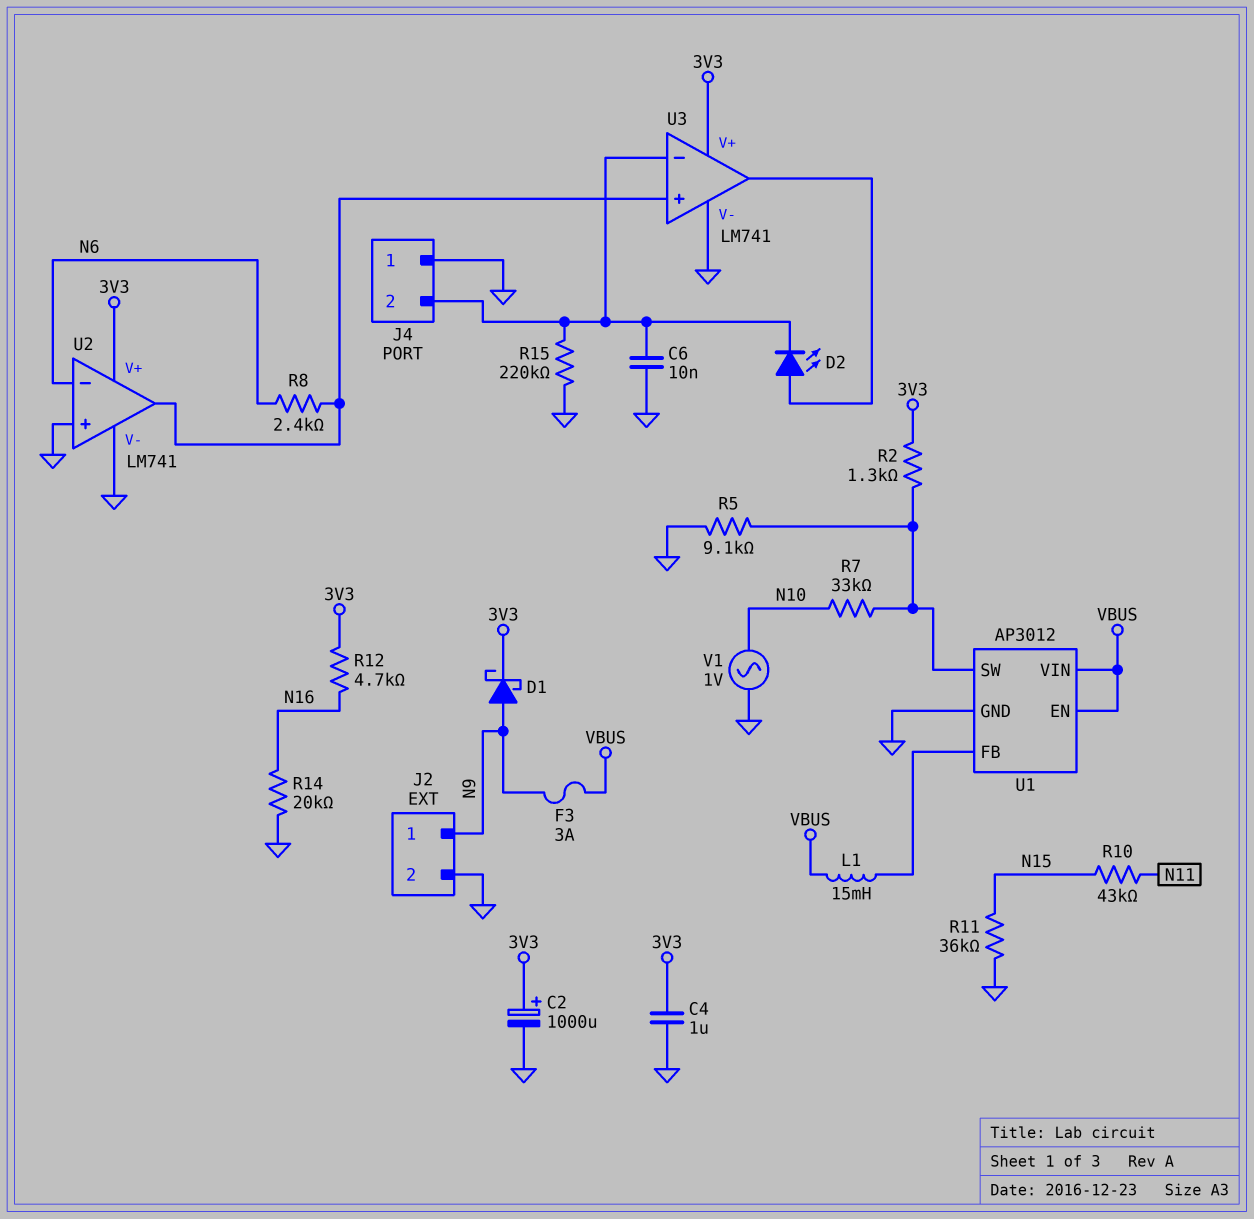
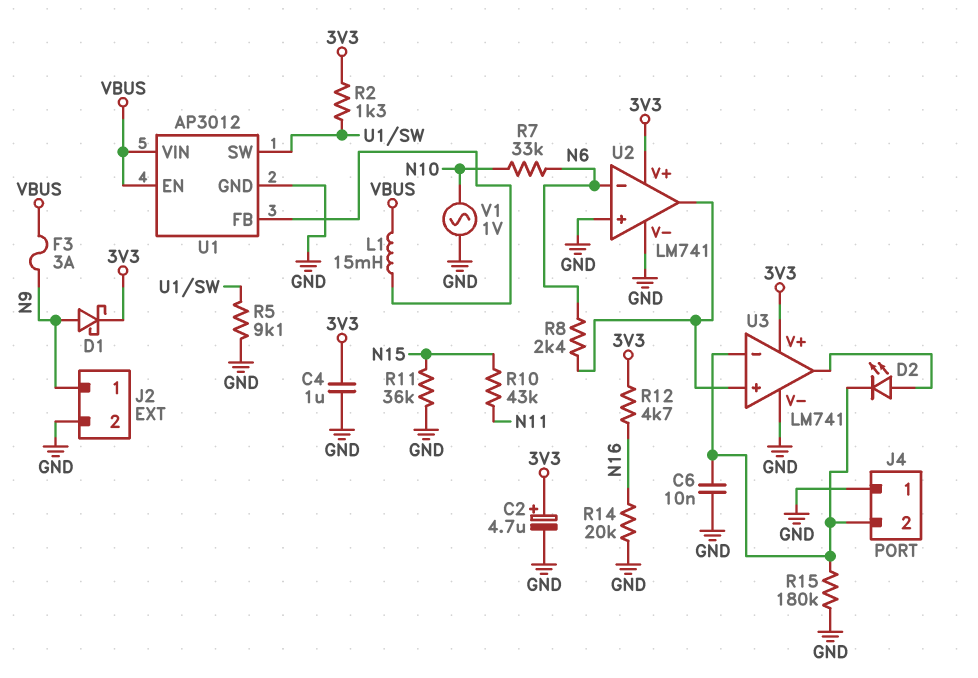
C2: 1000uF (plus 3V3, minus GND) -> 4.7uF (plus 3V3, minus GND)
R7: 33k (N10, U1/SW) -> 33k (N6, N10)
R15: 220k (GND, J4/2) -> 180k (GND, J4/2)

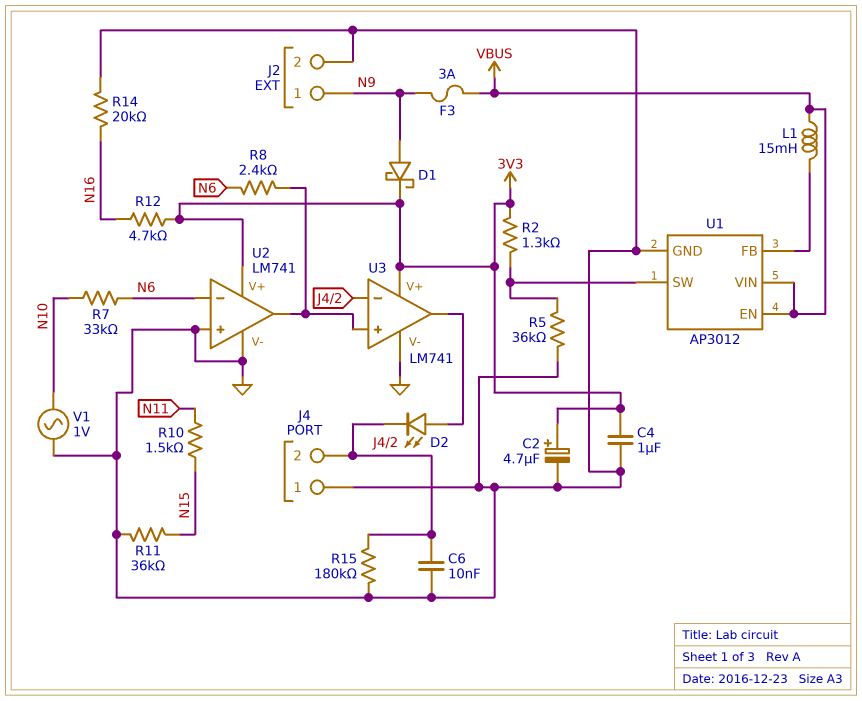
R5: 9.1k (GND, U1/SW) -> 36k (GND, U1/SW)
R10: 43k (N11, N15) -> 1.5k (N11, N15)

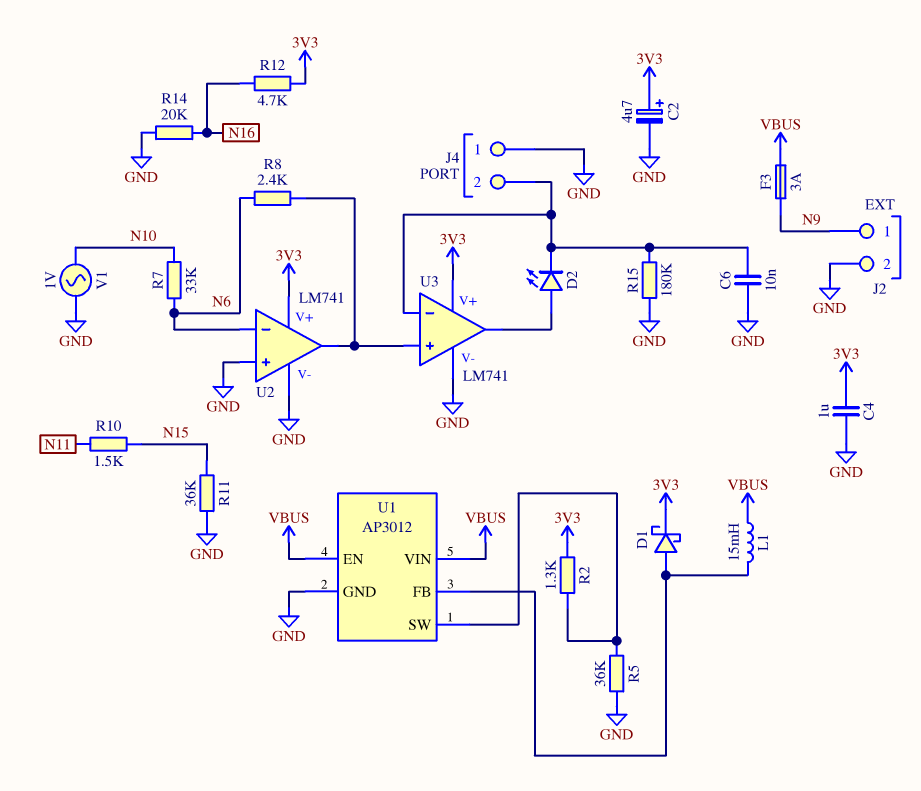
D1: schottky (A N9, K 3V3) -> schottky (A U1/FB, K 3V3)

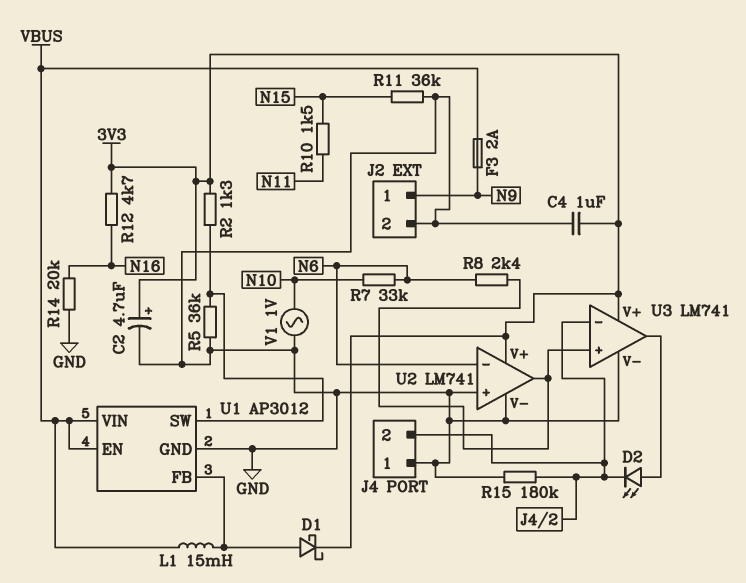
C6: 10nF (GND, J4/2) -> none
F3: 3A (N9, VBUS) -> 2A (N9, VBUS)

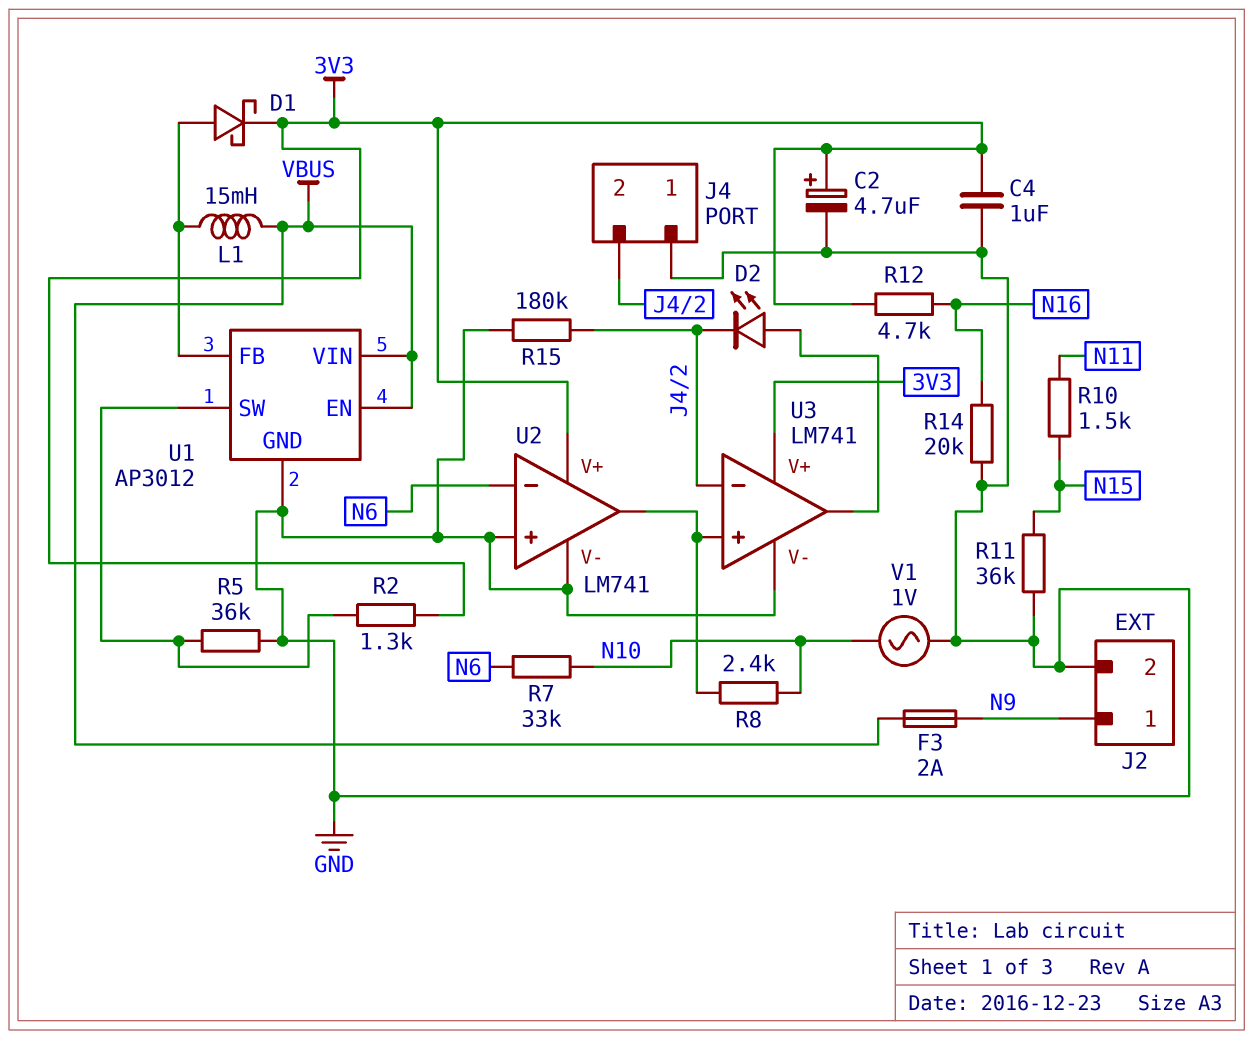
R8: 2.4k (N6, U2/out) -> 2.4k (N10, U2/out)

